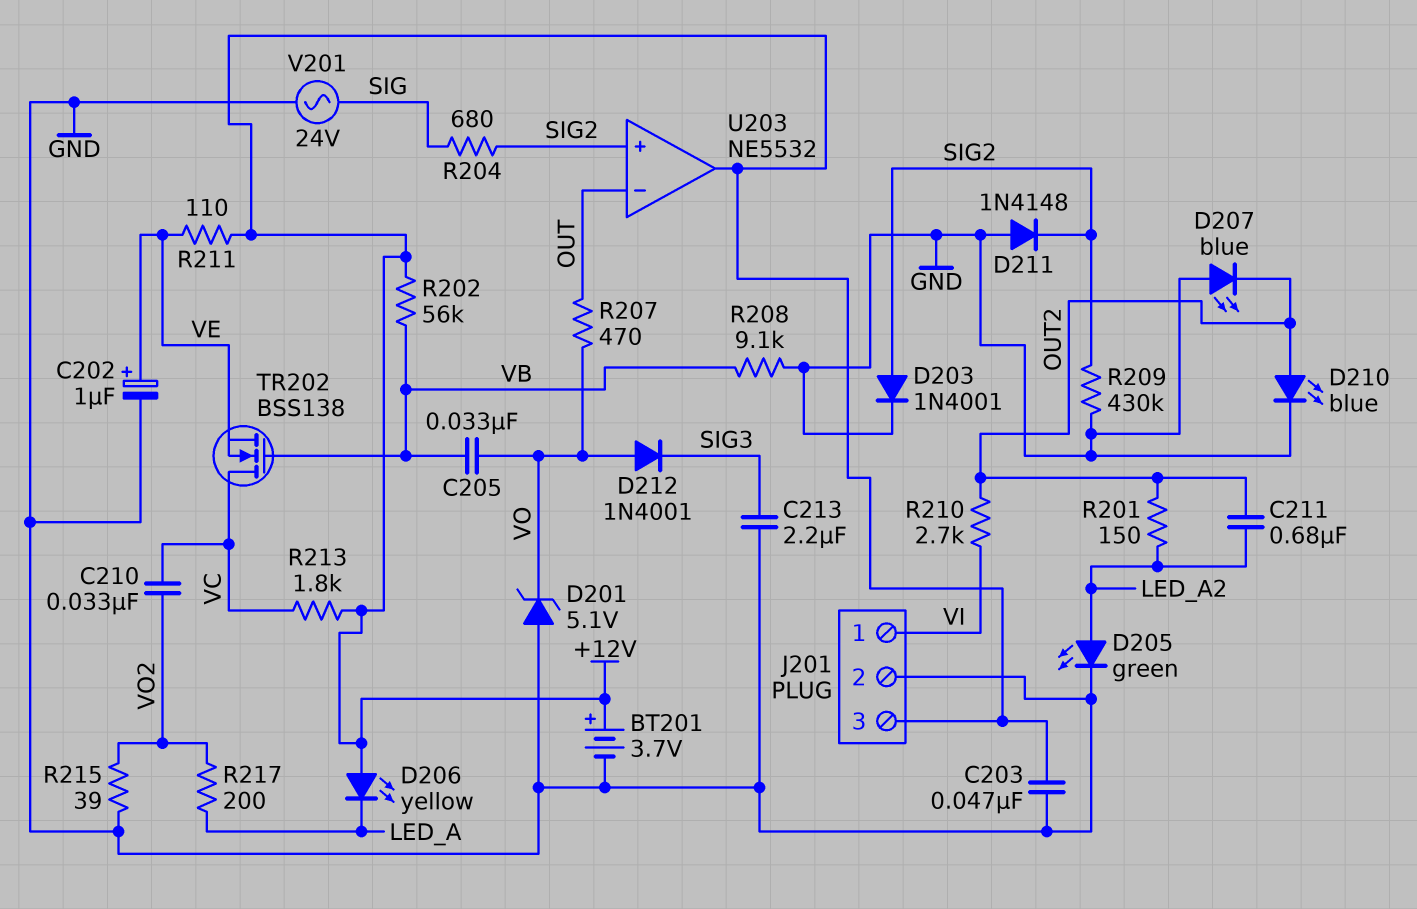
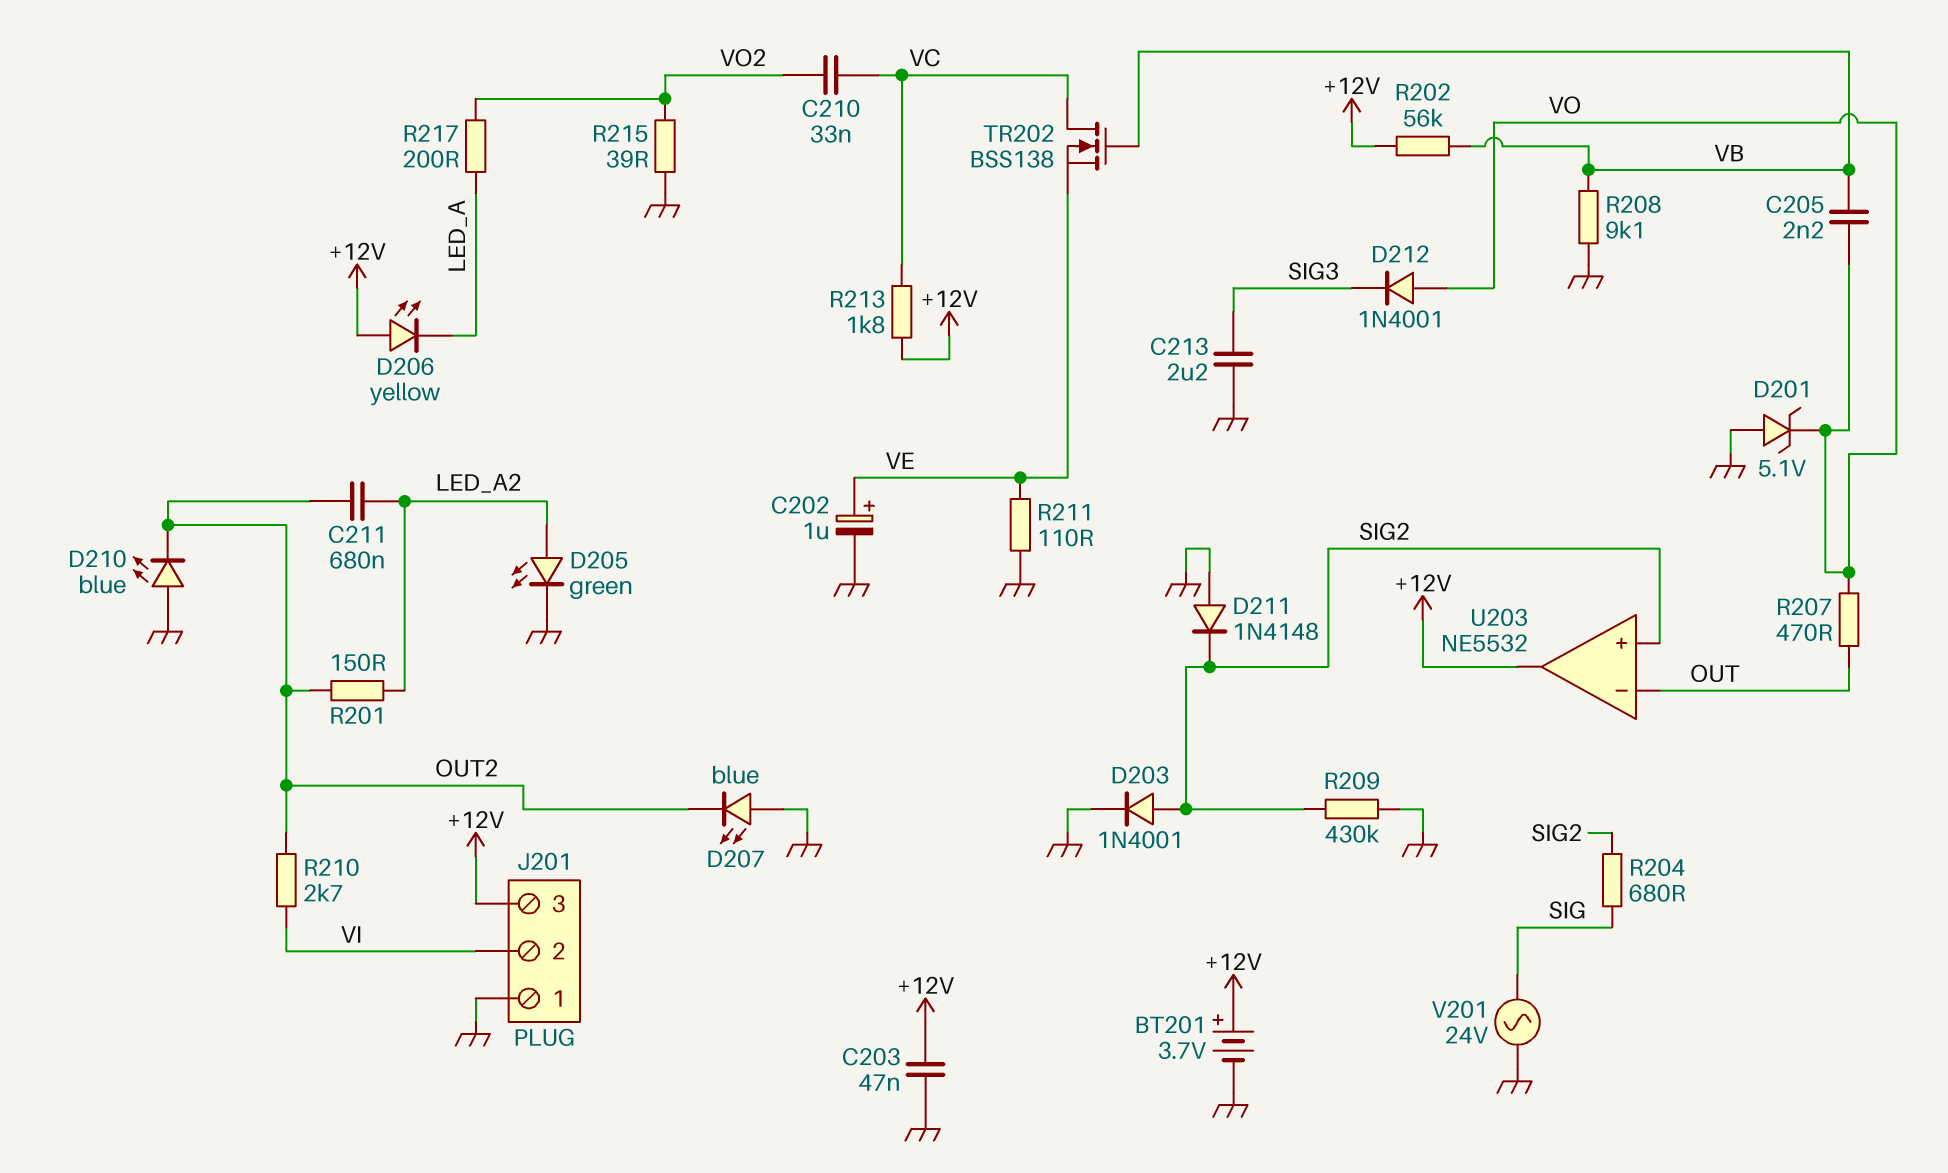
C205: 33nF (VB, VO) -> 2.2nF (VB, VO)
D210: LED blue (A OUT2, K GND) -> LED blue (A GND, K OUT2)
J201 pin 1: VI -> GND
J201 pin 2: GND -> VI
R211: 110 (+12V, VE) -> 110 (GND, VE)

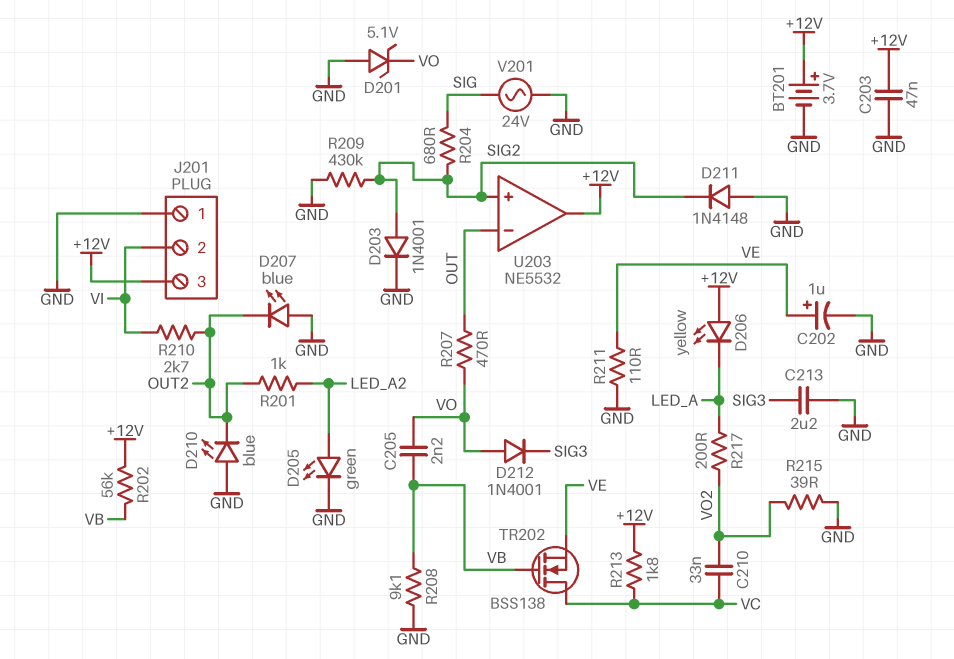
C211: 680nF (LED_A2, OUT2) -> none
R201: 150 (LED_A2, OUT2) -> 1k (LED_A2, OUT2)

